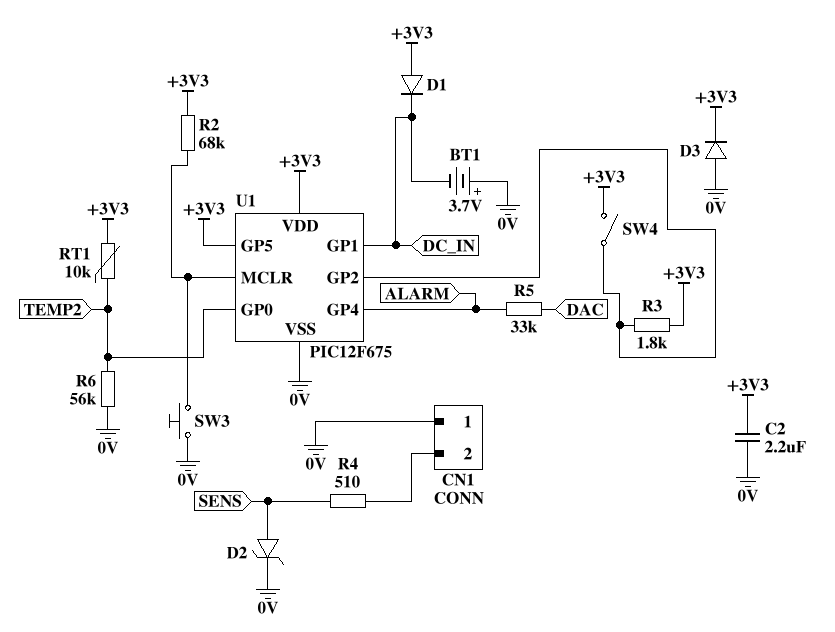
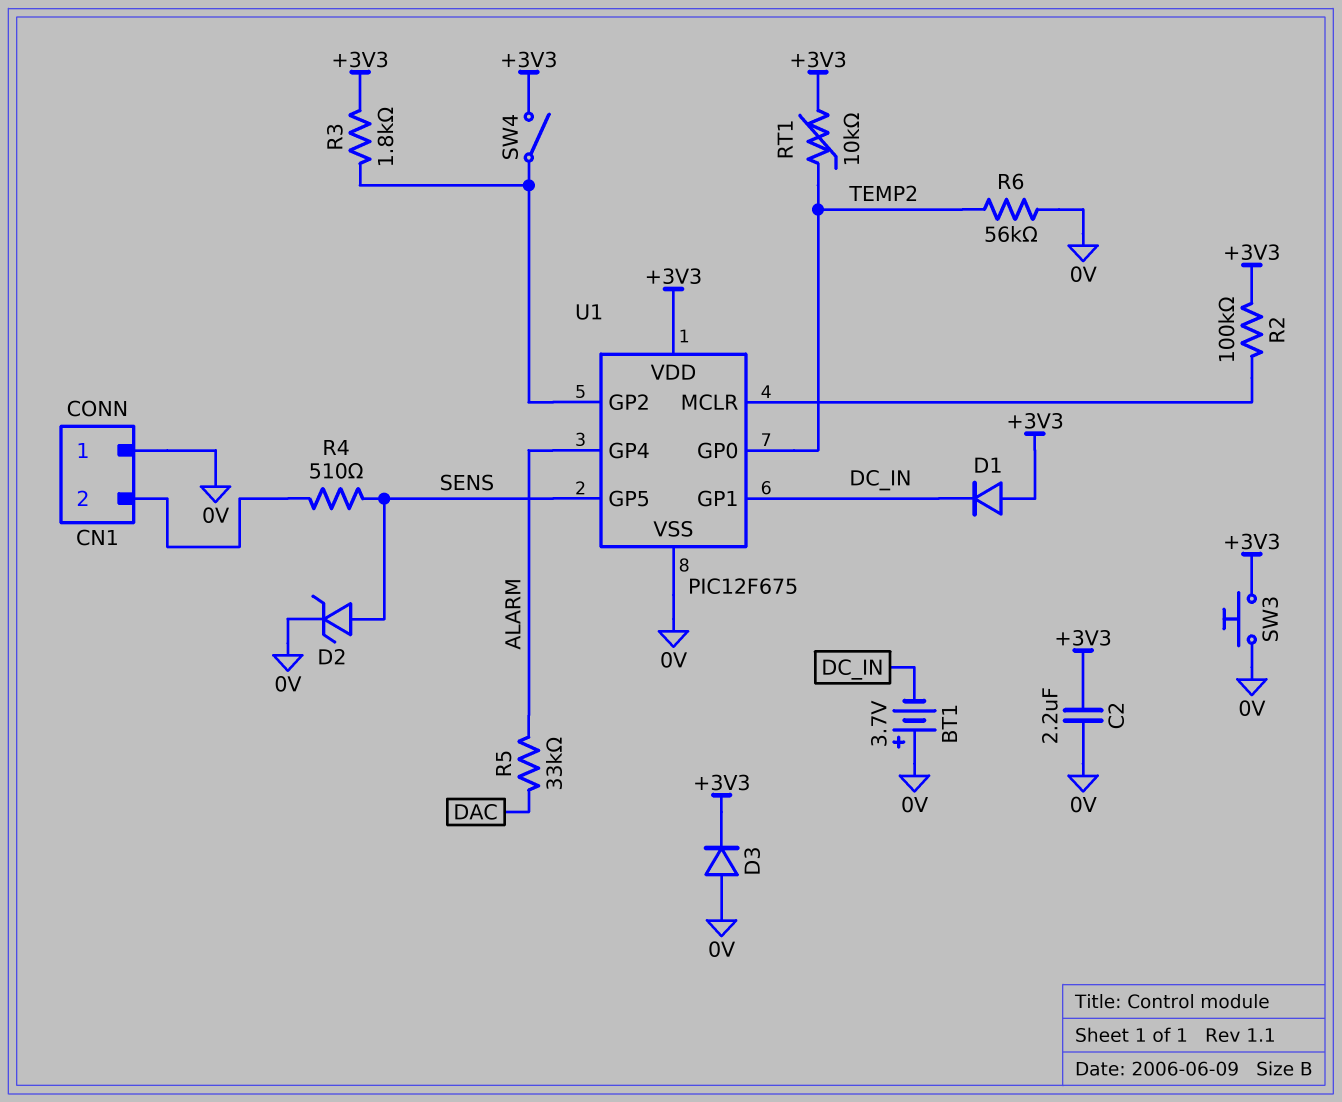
R2: 68k (+3V3, U1/MCLR) -> 100k (+3V3, U1/MCLR)
SW3: button (0V, U1/MCLR) -> button (+3V3, 0V)
U1 pin GP5: +3V3 -> SENS

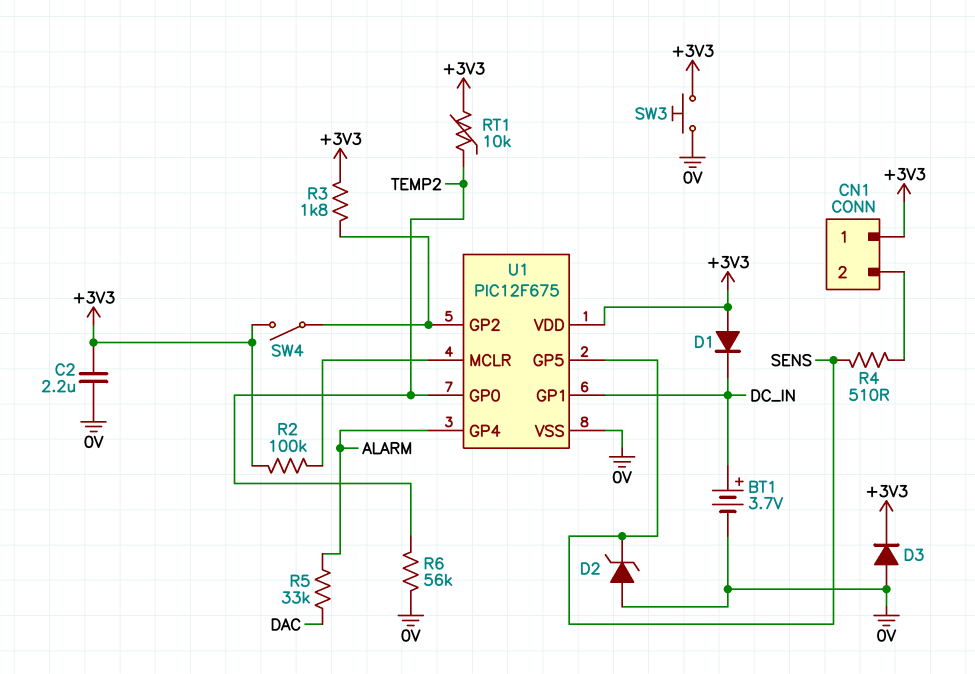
BT1: 3.7V (plus 0V, minus DC_IN) -> 3.7V (plus DC_IN, minus 0V)
CN1 pin 1: 0V -> +3V3
D2: zener (A SENS, K 0V) -> zener (A 0V, K SENS)

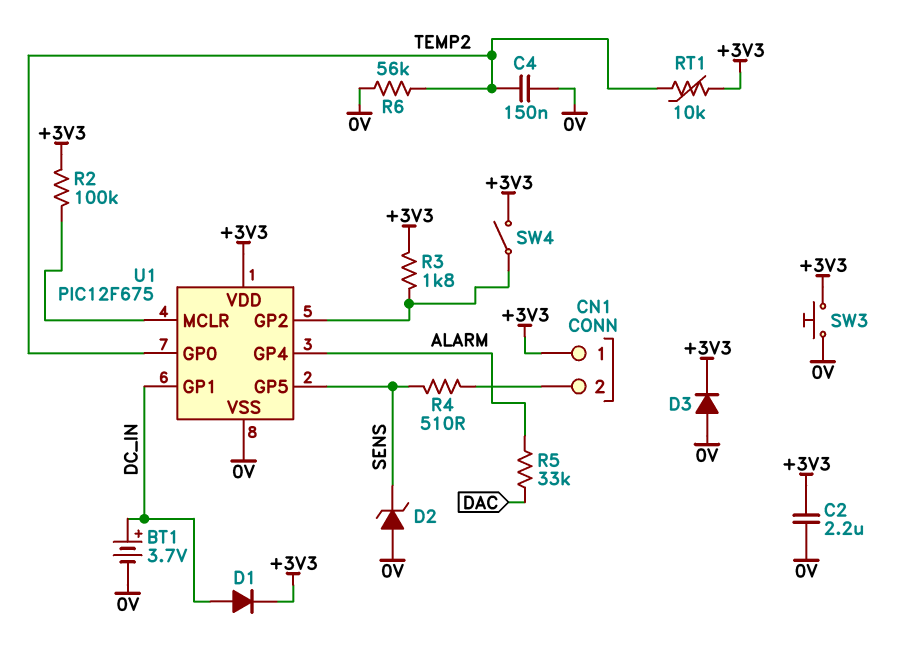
C4: none -> 150nF (0V, TEMP2)
D1: diode (A +3V3, K DC_IN) -> diode (A DC_IN, K +3V3)

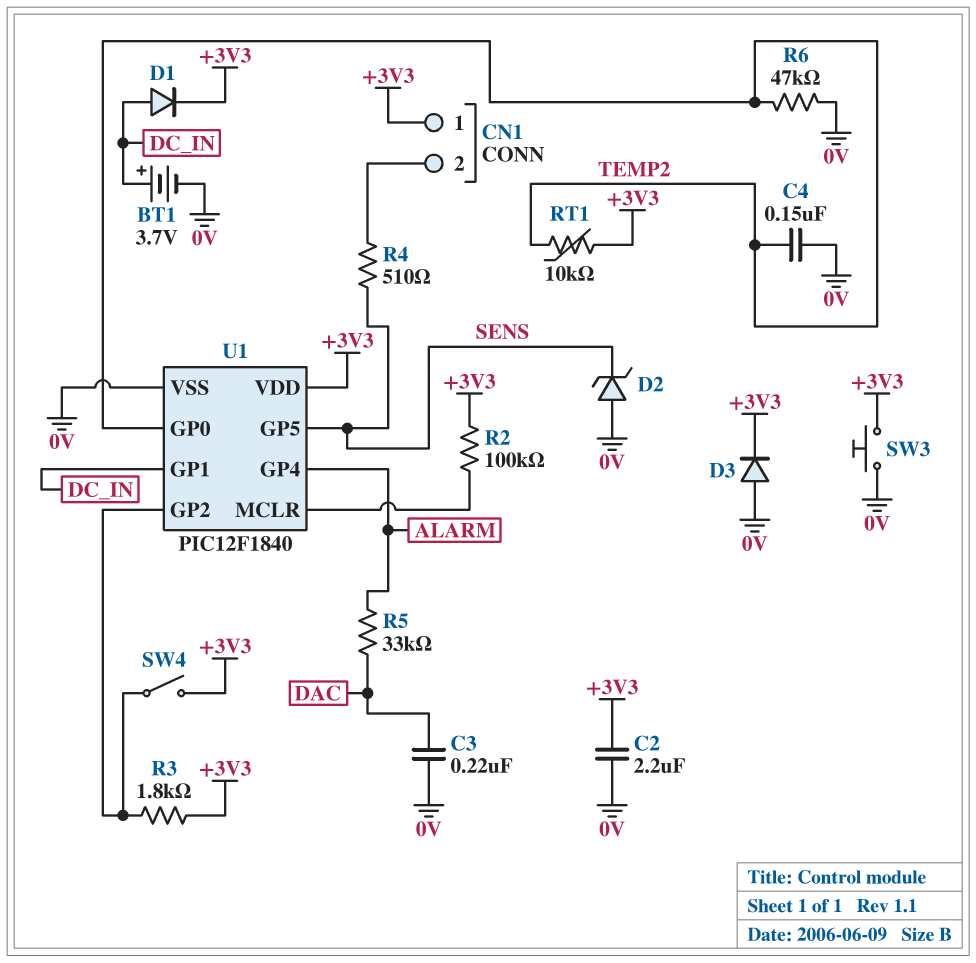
C3: none -> 220nF (0V, DAC)
R6: 56k (0V, TEMP2) -> 47k (0V, TEMP2)
U1: PIC12F675 -> PIC12F1840

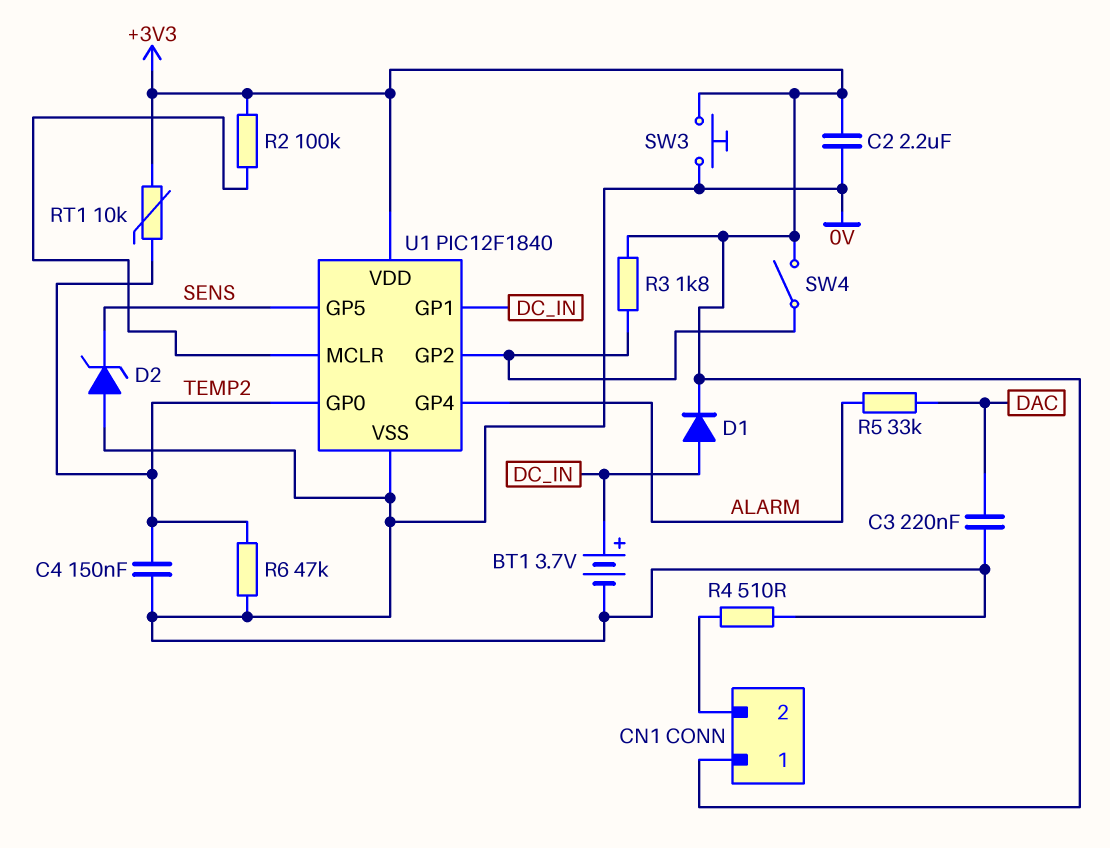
D3: diode (A 0V, K +3V3) -> none
R4: 510 (CN1/2, SENS) -> 510 (0V, CN1/2)

